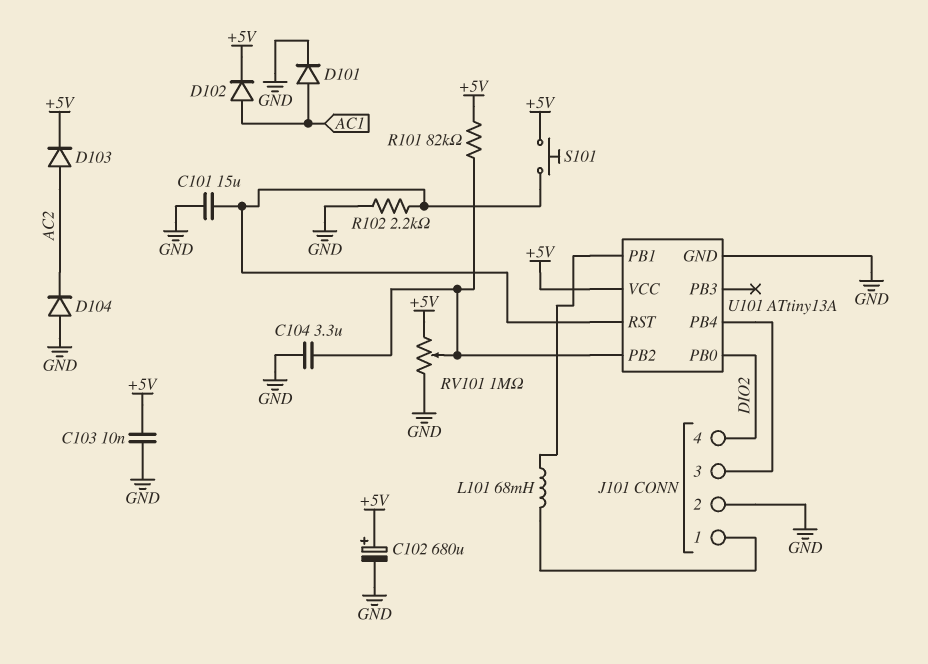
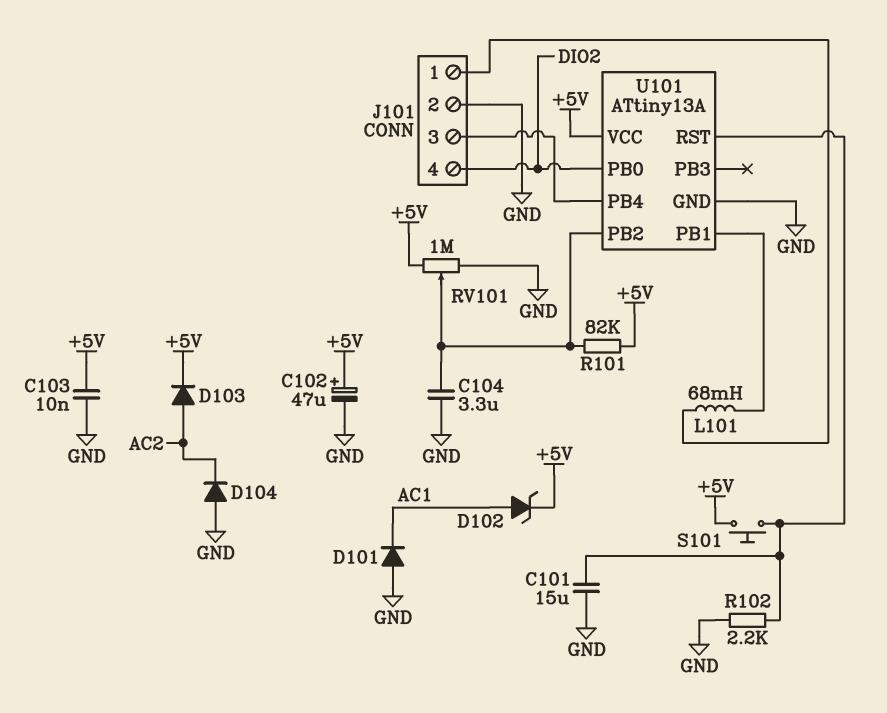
C102: 680uF (plus +5V, minus GND) -> 47uF (plus +5V, minus GND)
D101: diode (A AC1, K GND) -> diode (A GND, K AC1)
D102: diode (A AC1, K +5V) -> zener (A AC1, K +5V)

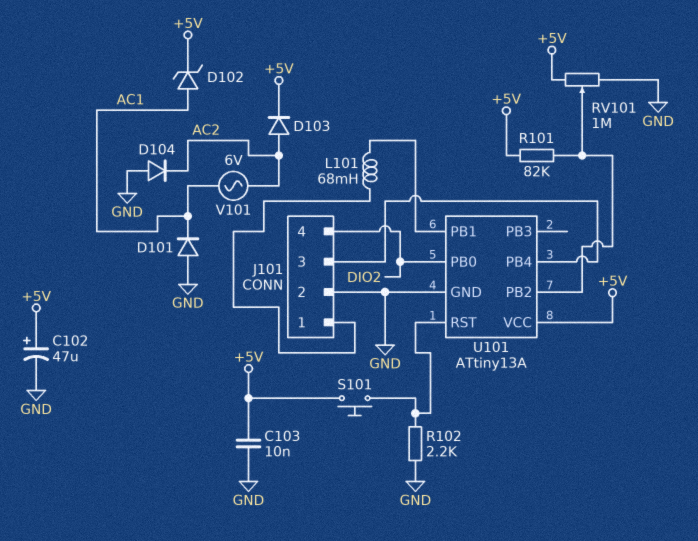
C101: 15uF (GND, U101/RST) -> none
C104: 3.3uF (GND, U101/PB2) -> none
V101: none -> AC 6V (AC1, AC2)

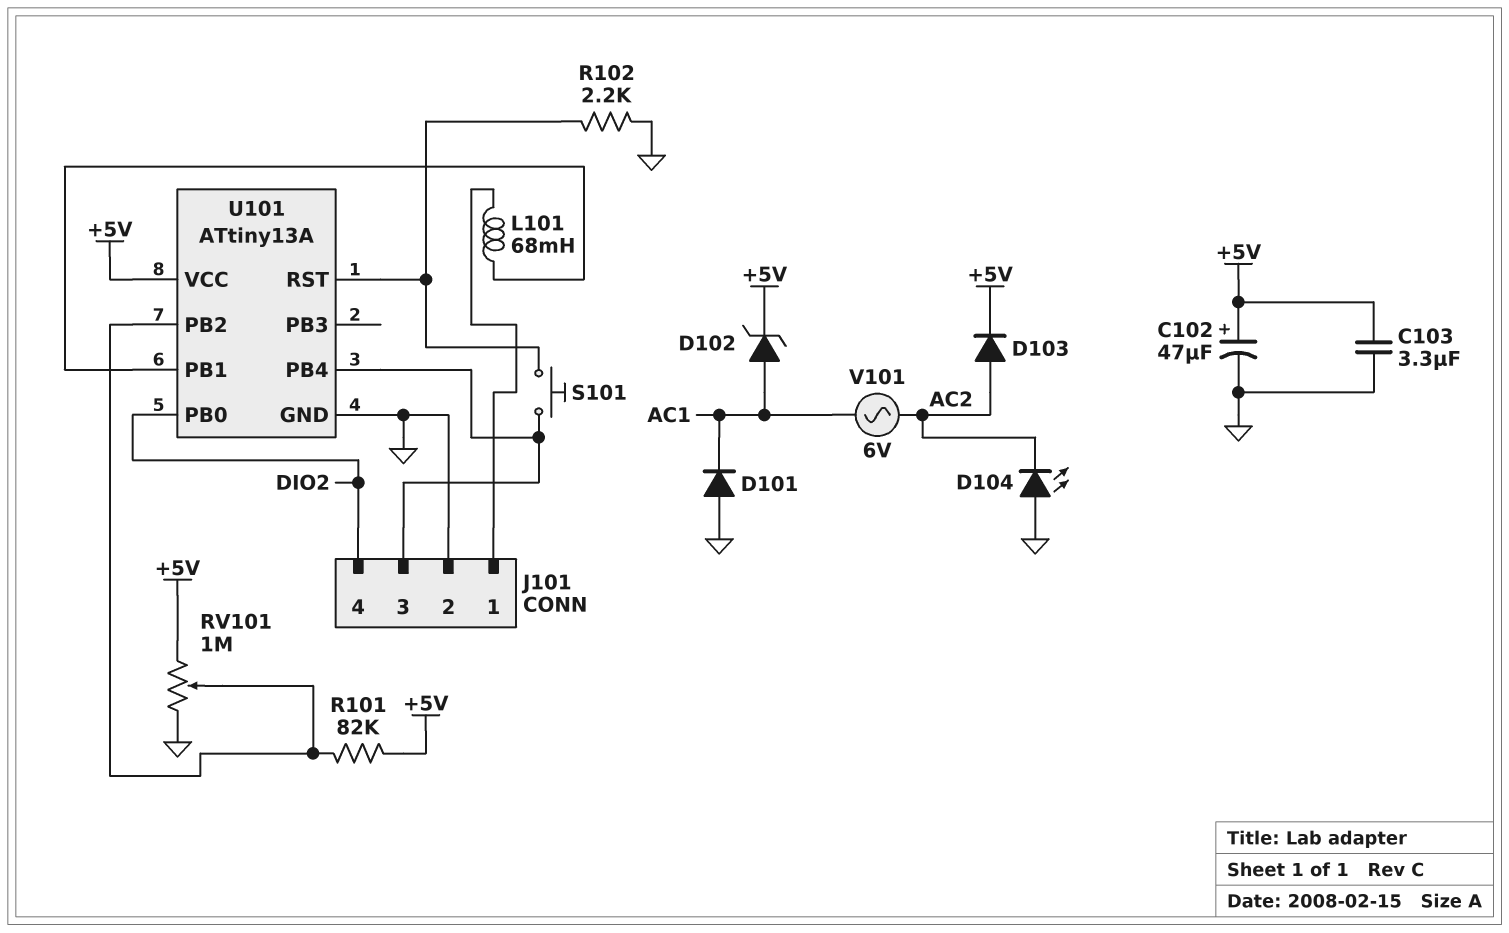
C103: 10nF (+5V, GND) -> 3.3uF (+5V, GND)
D104: diode (A GND, K AC2) -> LED (A GND, K AC2)
S101: button (+5V, U101/RST) -> button (J101/3, U101/RST)

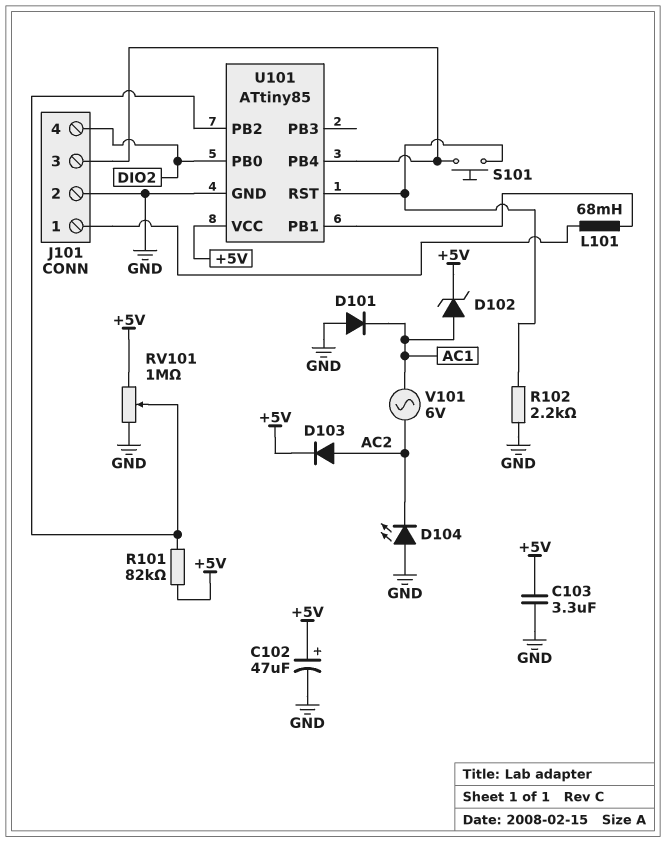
U101: ATtiny13A -> ATtiny85

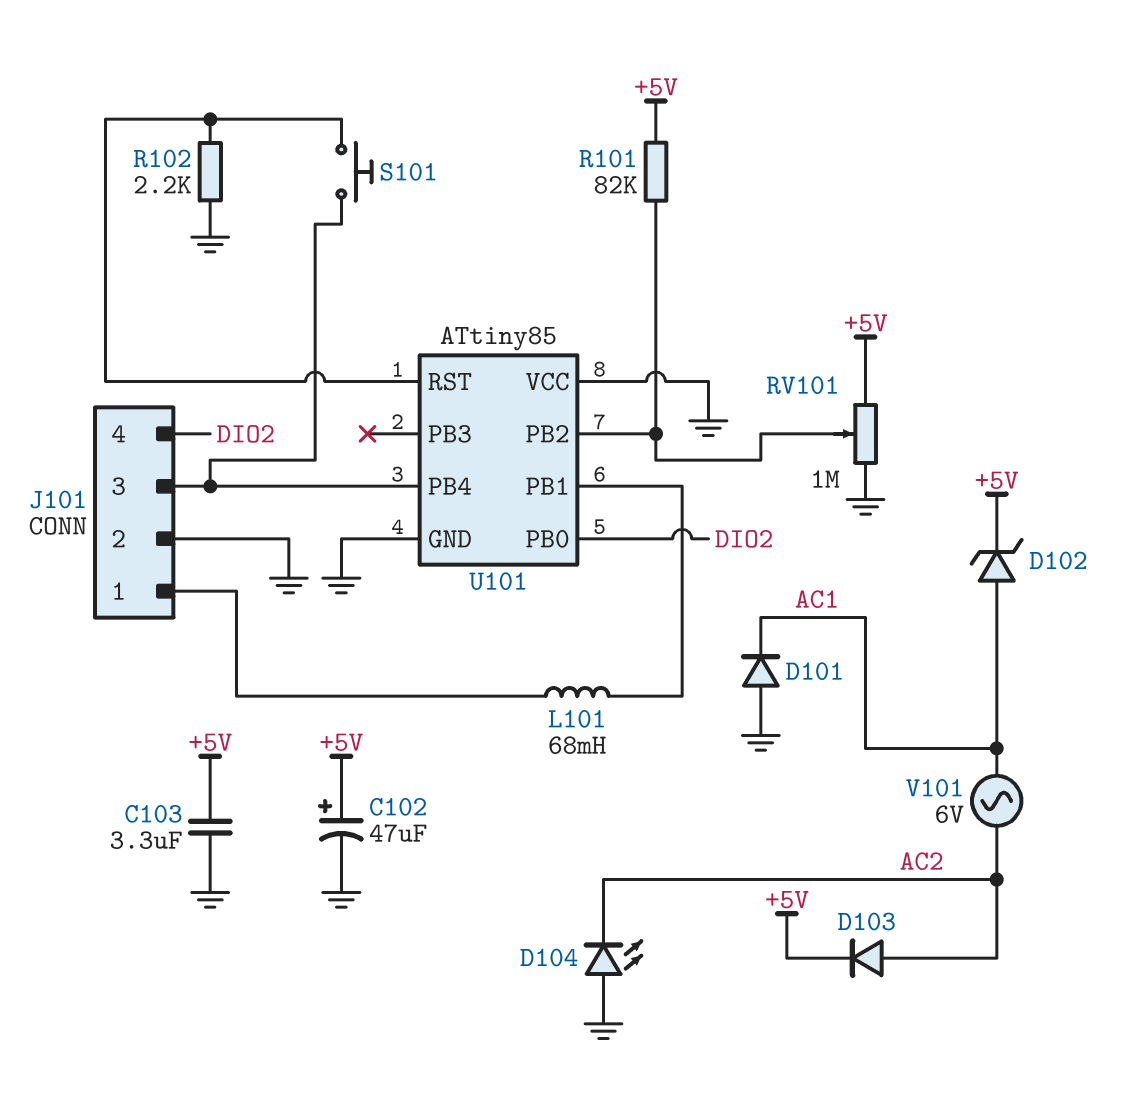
U101 pin VCC: +5V -> GND

